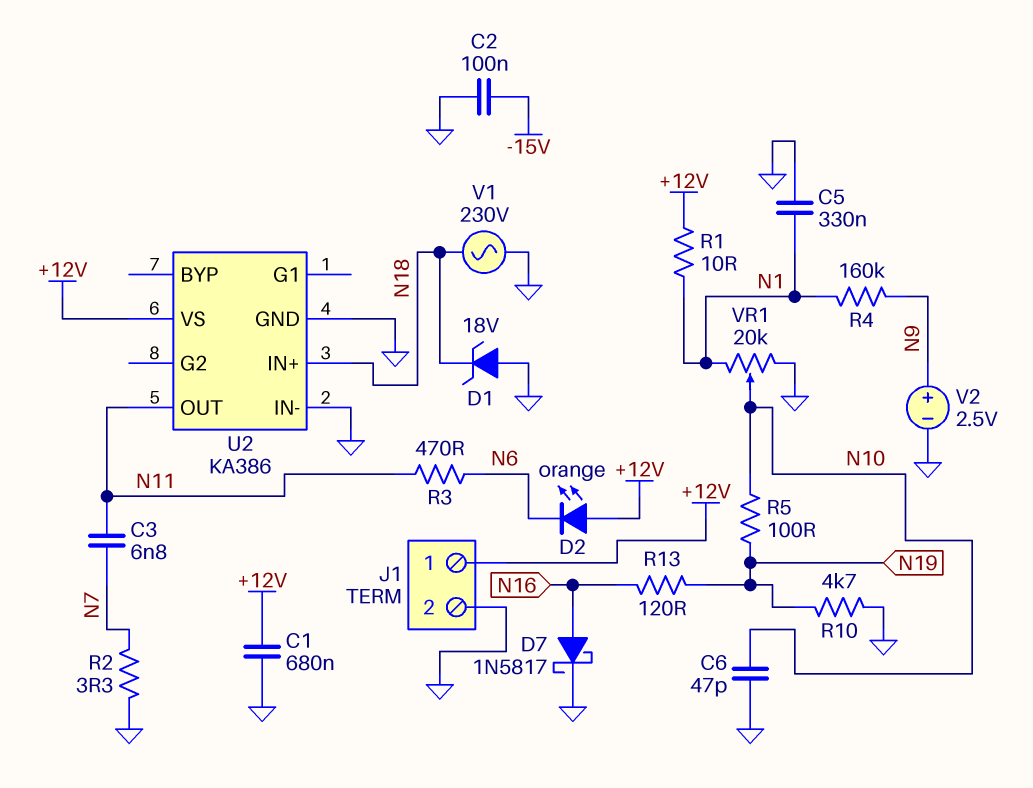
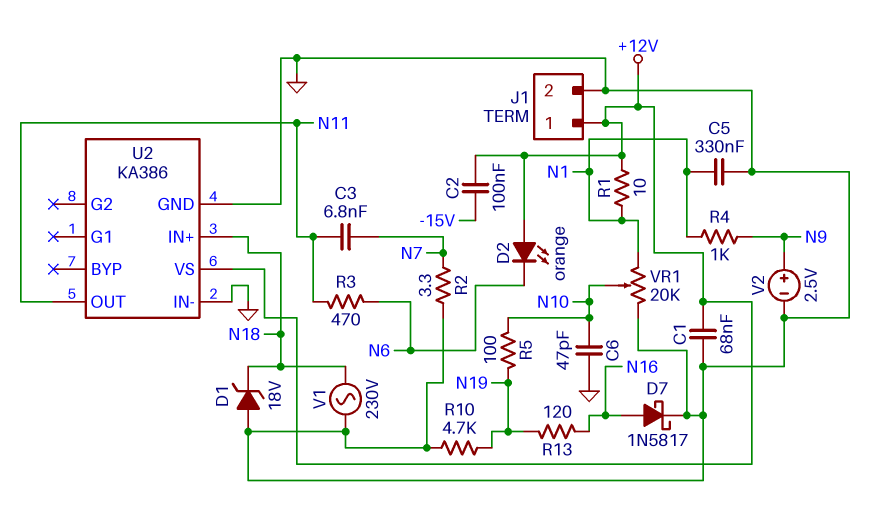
C1: 680nF (+12V, GND) -> 68nF (+12V, GND)
C2: 100nF (-15V, GND) -> 100nF (+12V, -15V)
R4: 160k (N1, N9) -> 1k (N1, N9)

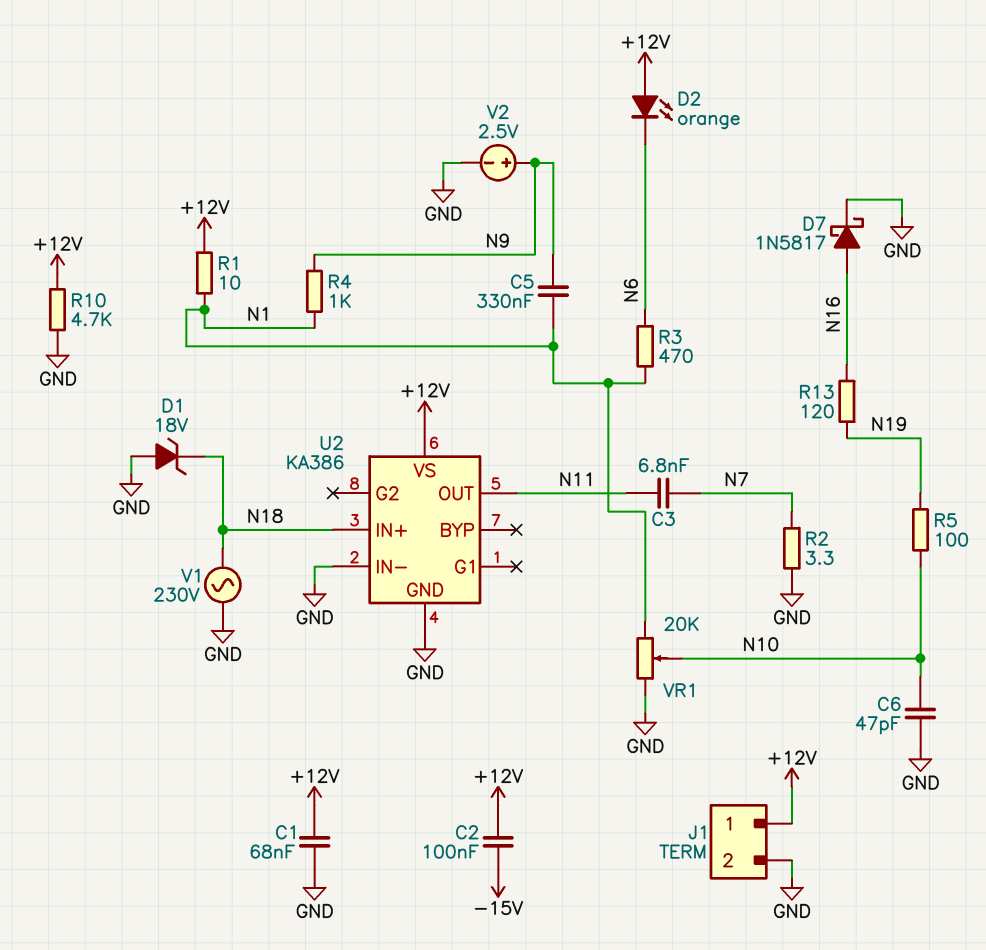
C5: 330nF (GND, N1) -> 330nF (N1, N9)
R3: 470 (N6, N11) -> 470 (N1, N6)
R10: 4.7k (GND, N19) -> 4.7k (+12V, GND)

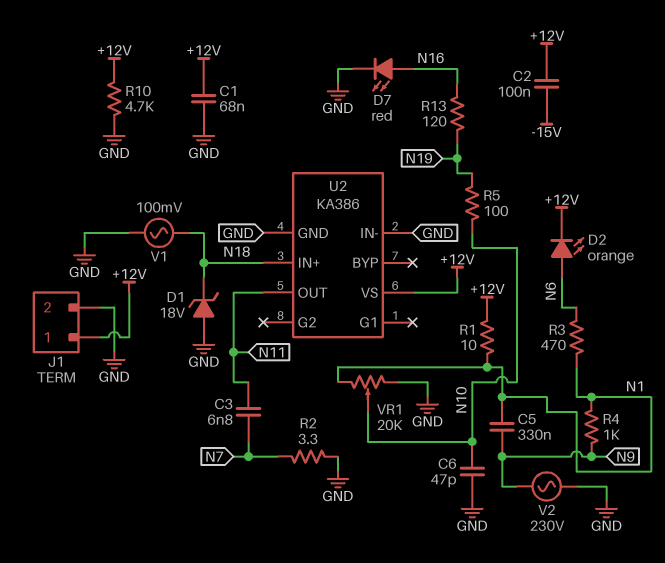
D2: LED orange (A +12V, K N6) -> LED orange (A N6, K +12V)
D7: schottky 1N5817 (A N16, K GND) -> LED red (A N16, K GND)
V1: AC 230V (GND, N18) -> AC 100mV (GND, N18)
V2: 2.5V (plus N9, minus GND) -> AC 230V (GND, N9)

